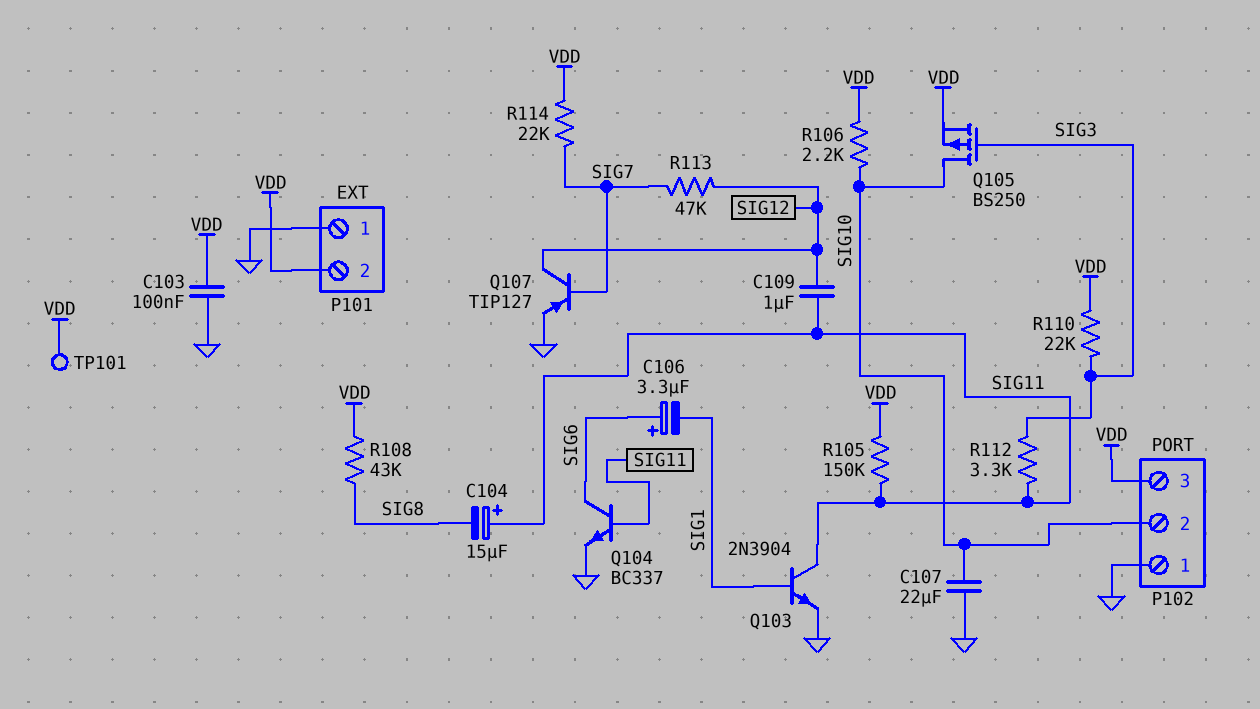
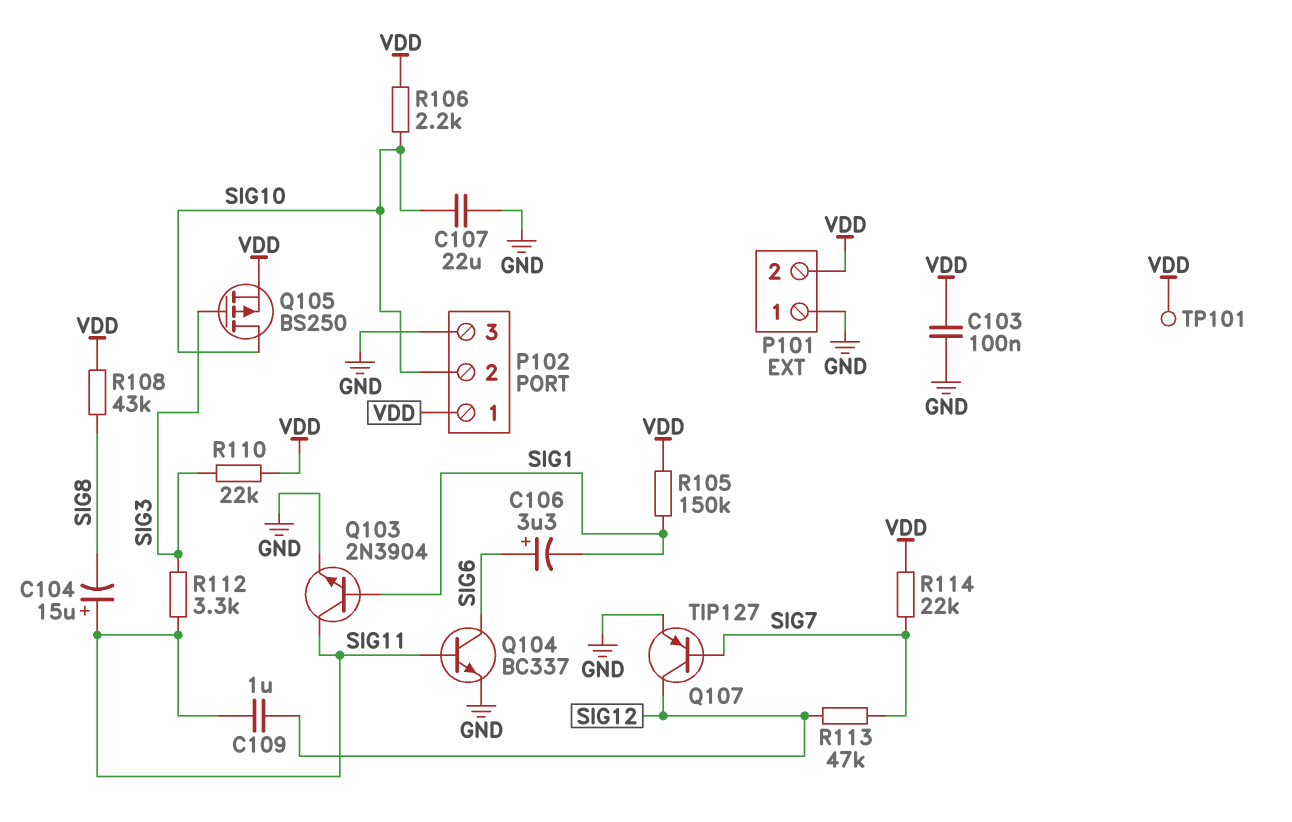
P102 pin 1: GND -> VDD
P102 pin 3: VDD -> GND
R105: 150k (SIG11, VDD) -> 150k (SIG1, VDD)

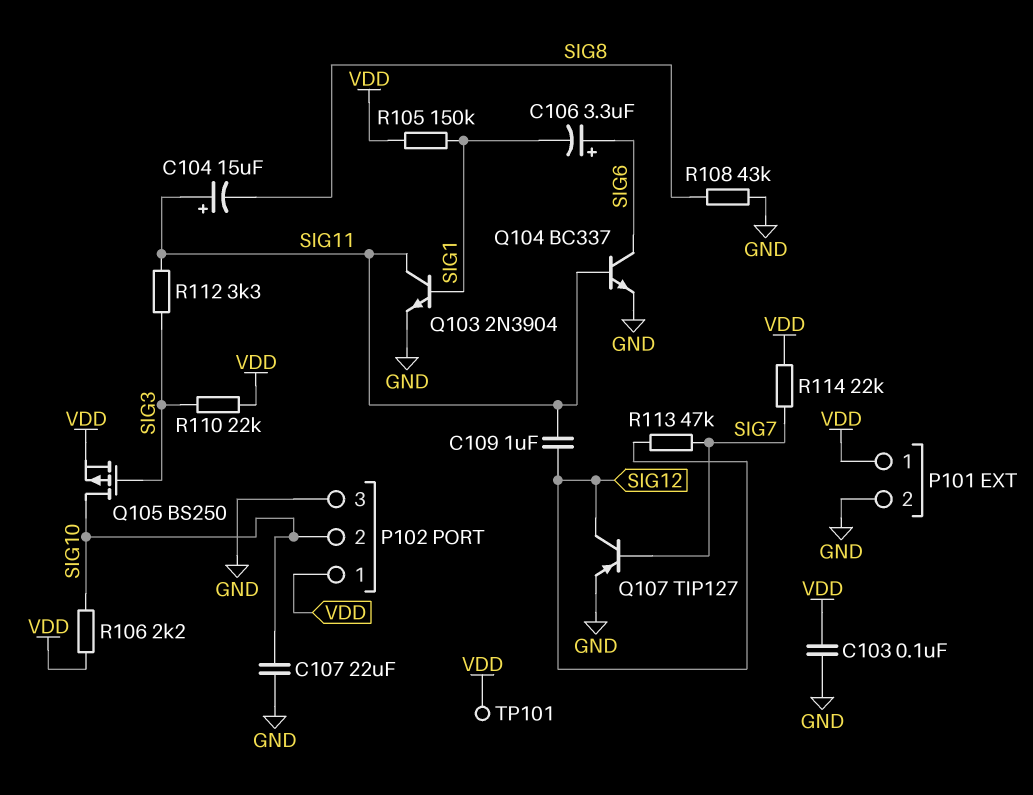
P101 pin 1: GND -> VDD
P101 pin 2: VDD -> GND
R108: 43k (SIG8, VDD) -> 43k (GND, SIG8)

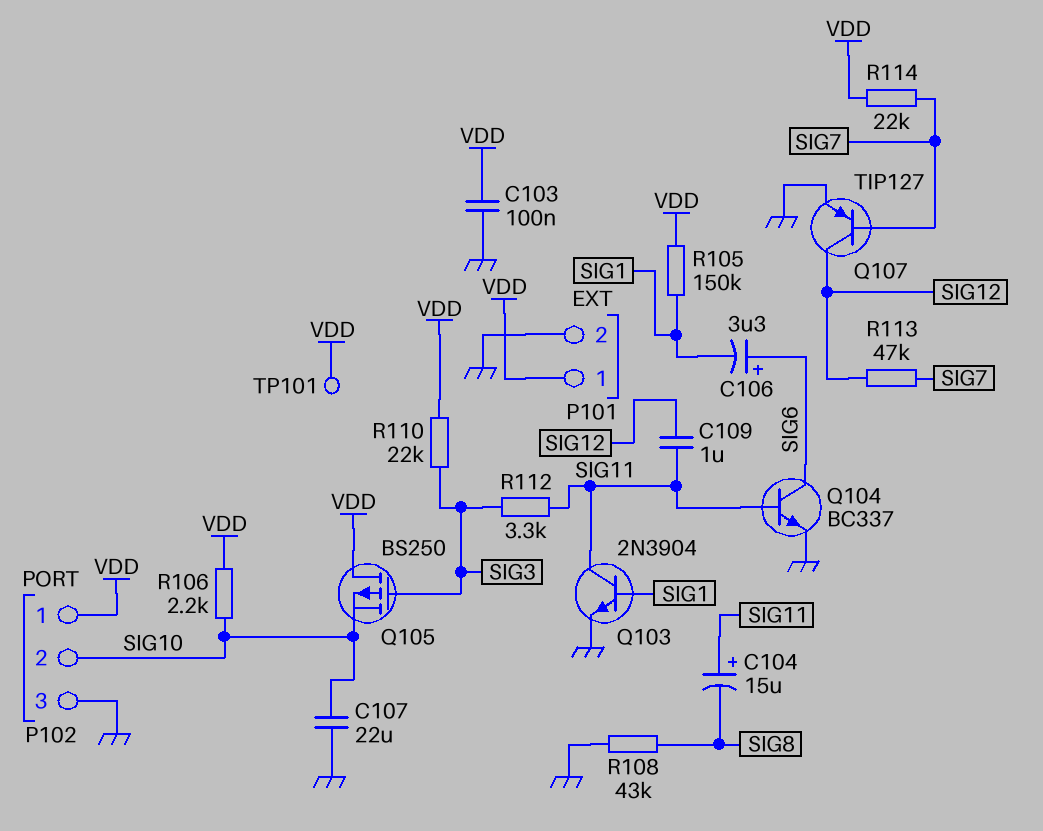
Q105: PMOS BS250 (G SIG3, D SIG10, S VDD) -> PMOS BS250 (G SIG3, D VDD, S SIG10)

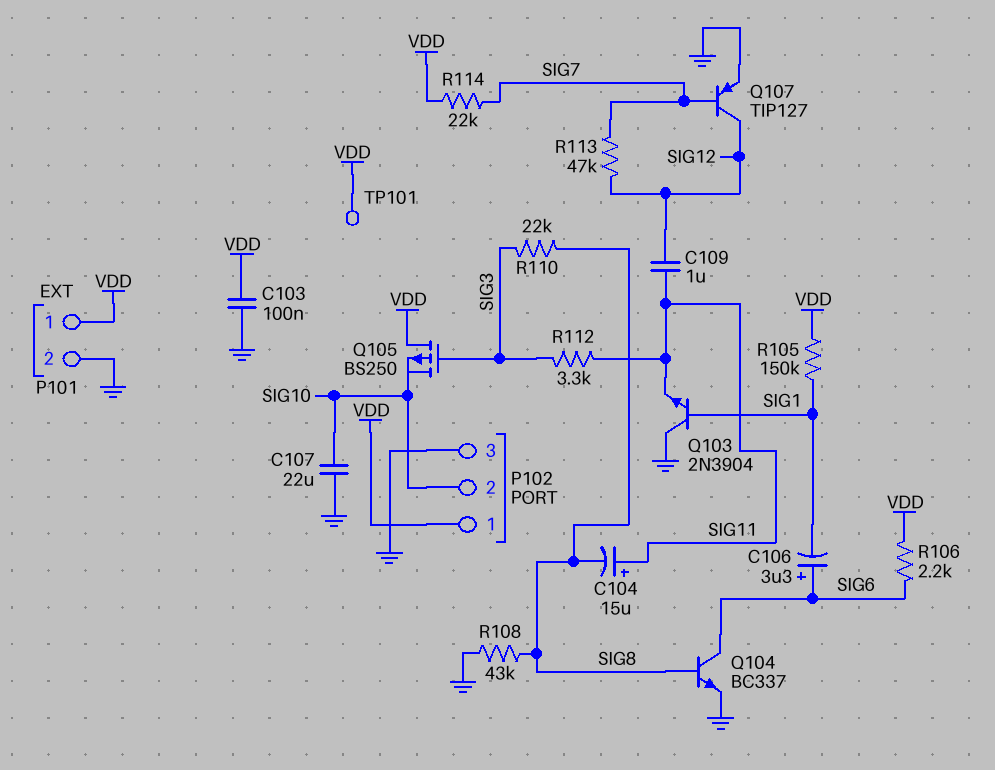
Q103: NPN 2N3904 (B SIG1, C SIG11, E GND) -> NPN 2N3904 (B SIG1, C GND, E SIG11)
Q104: NPN BC337 (B SIG11, C SIG6, E GND) -> NPN BC337 (B SIG8, C SIG6, E GND)
R106: 2.2k (SIG10, VDD) -> 2.2k (SIG6, VDD)
R110: 22k (SIG3, VDD) -> 22k (SIG3, SIG8)

